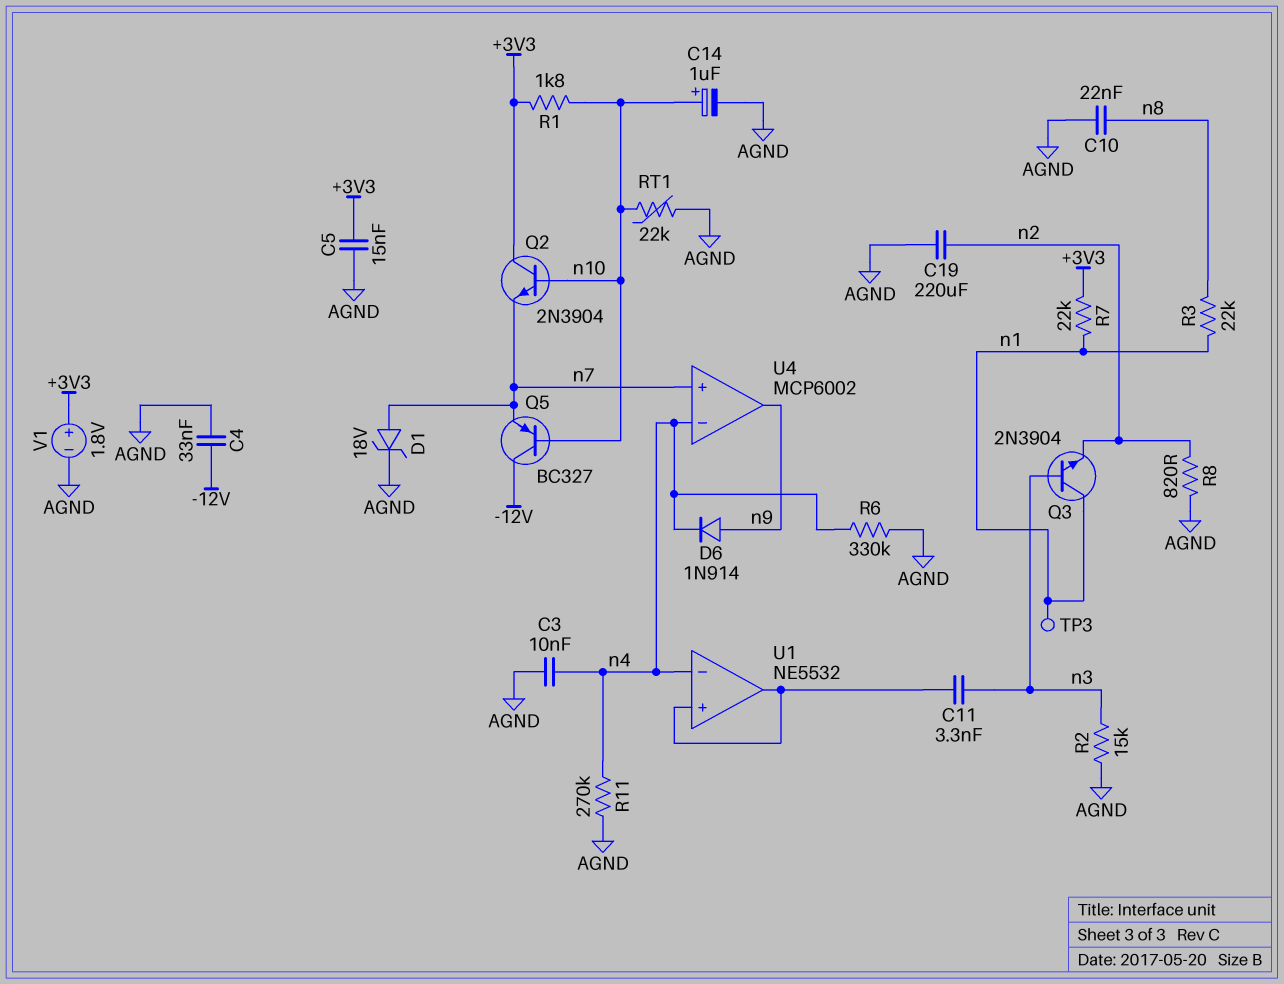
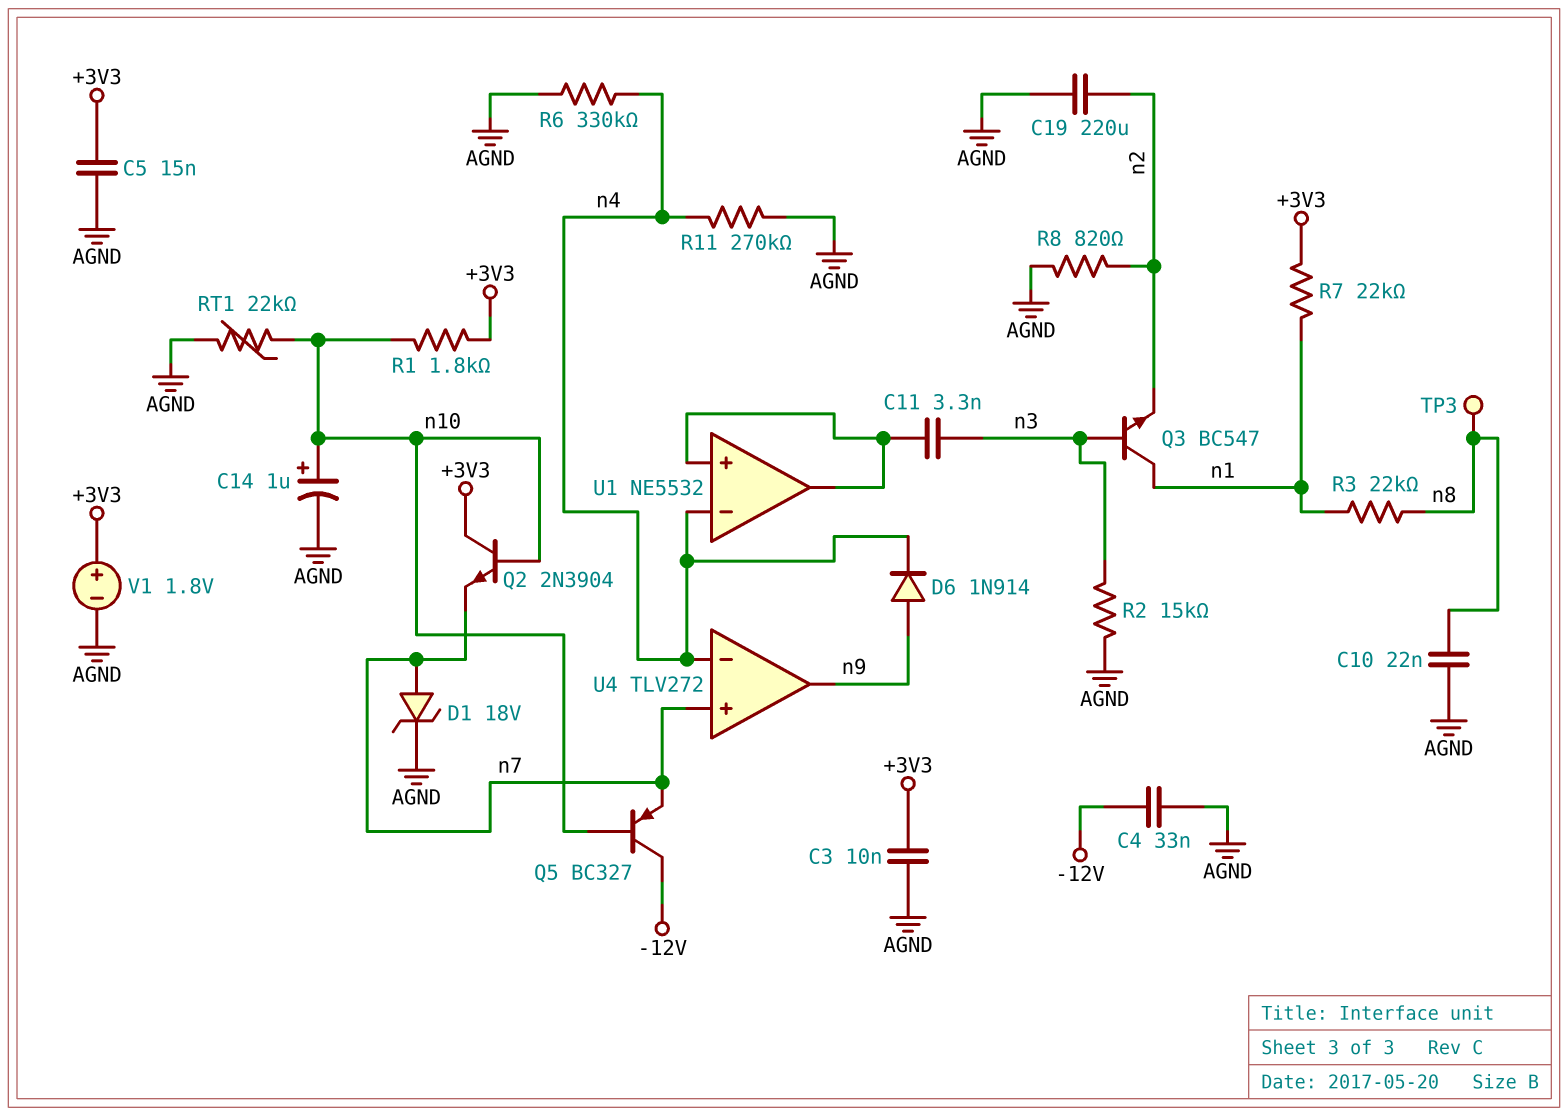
C3: 10nF (AGND, n4) -> 10nF (+3V3, AGND)
Q3: NPN 2N3904 (B n3, C n1, E n2) -> NPN BC547 (B n3, C n1, E n2)
TP3: test point (n1) -> test point (n8)
U4: MCP6002 -> TLV272

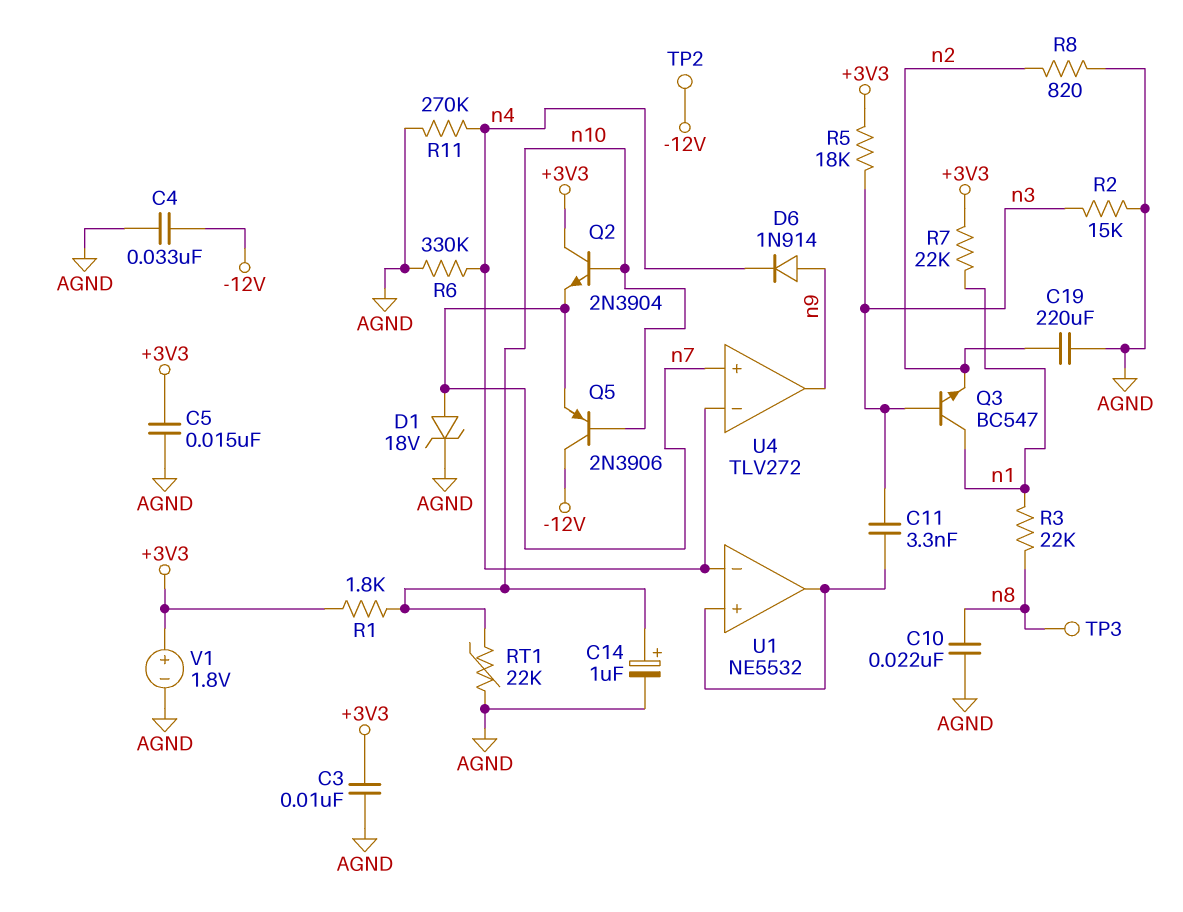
Q5: PNP BC327 (B n10, C -12V, E n7) -> PNP 2N3906 (B n10, C -12V, E n7)
R5: none -> 18k (+3V3, n3)
TP2: none -> test point (-12V)

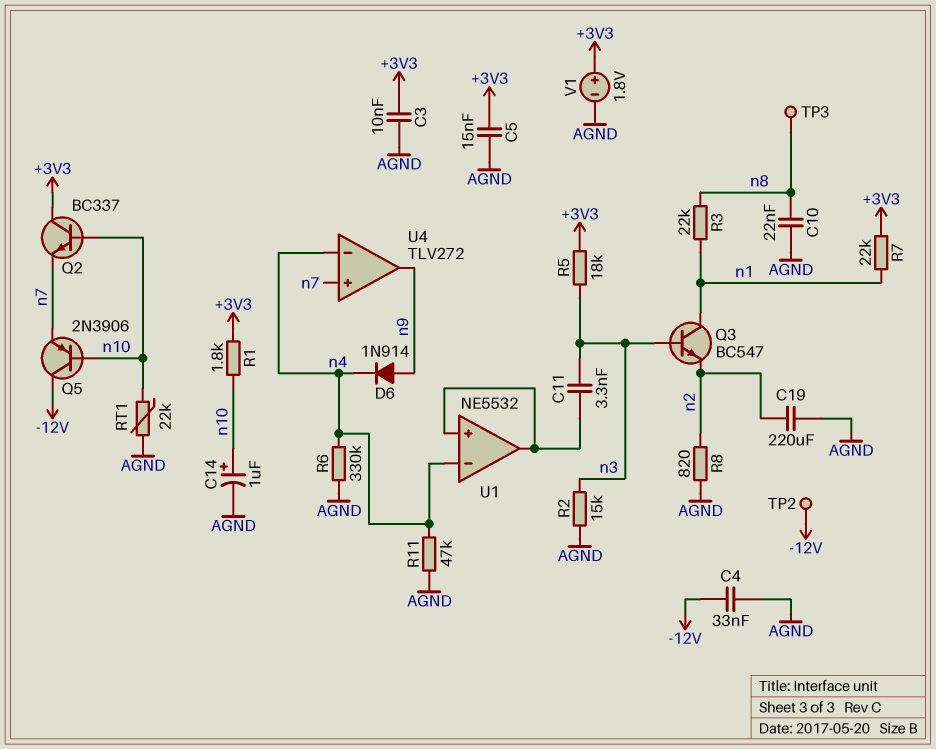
D1: zener 18V (A n7, K AGND) -> none
Q2: NPN 2N3904 (B n10, C +3V3, E n7) -> NPN BC337 (B n10, C +3V3, E n7)
R11: 270k (AGND, n4) -> 47k (AGND, n4)

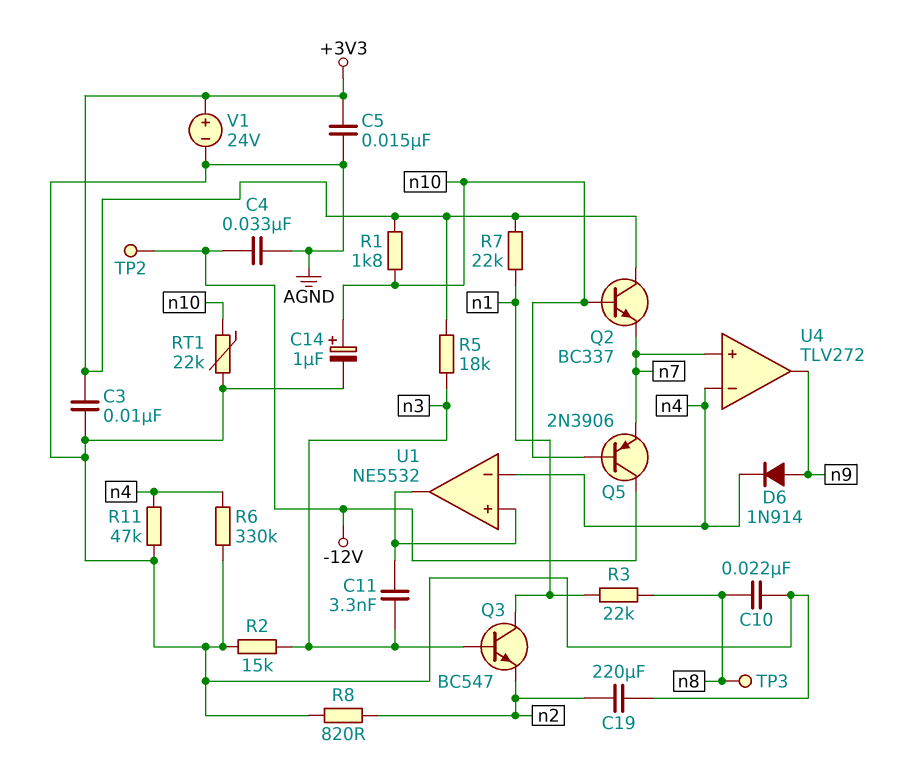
V1: 1.8V (plus +3V3, minus AGND) -> 24V (plus +3V3, minus AGND)

